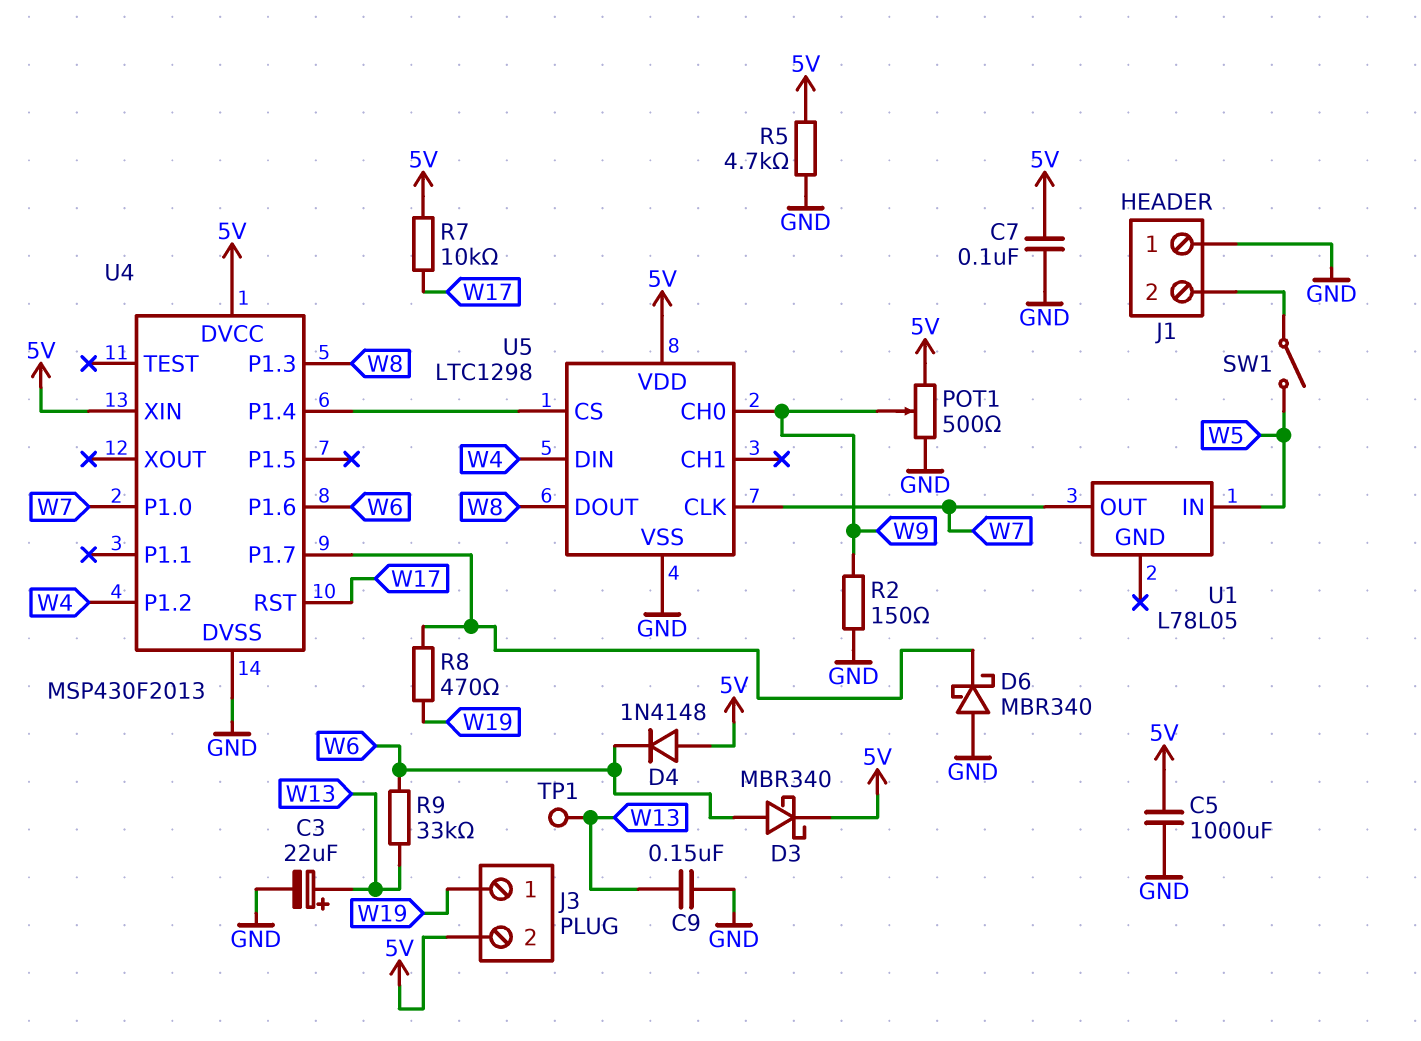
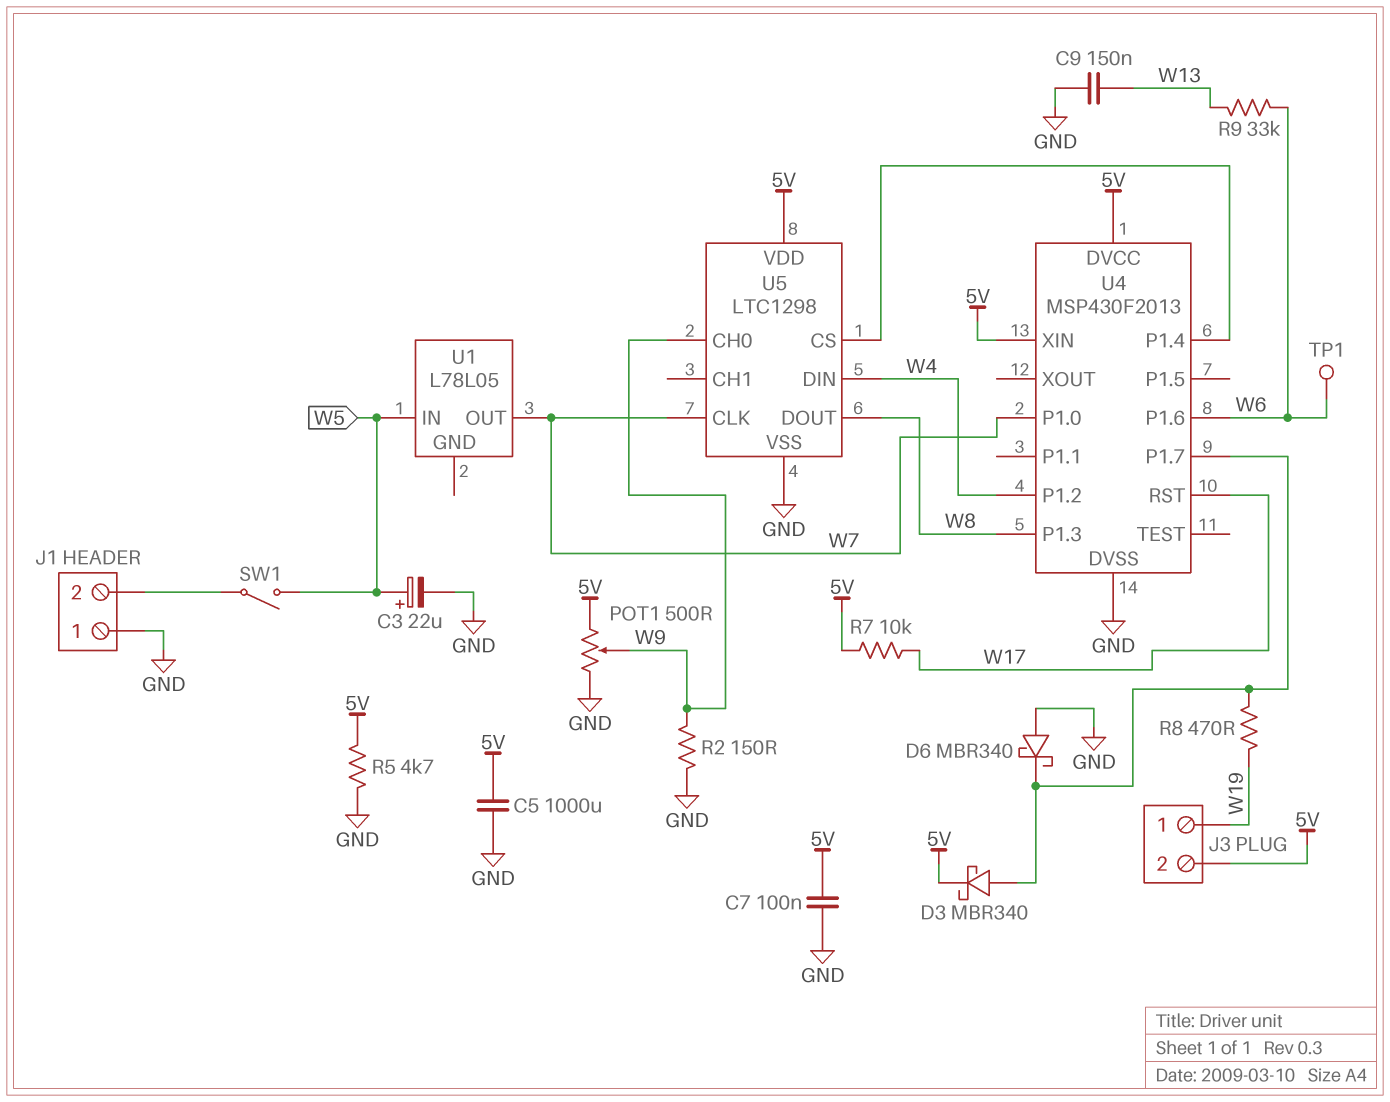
C3: 22uF (plus W13, minus GND) -> 22uF (plus W5, minus GND)
D3: schottky MBR340 (A W6, K 5V) -> schottky MBR340 (A U4/P1.7, K 5V)
D4: diode 1N4148 (A 5V, K W6) -> none
TP1: test point (W13) -> test point (W6)

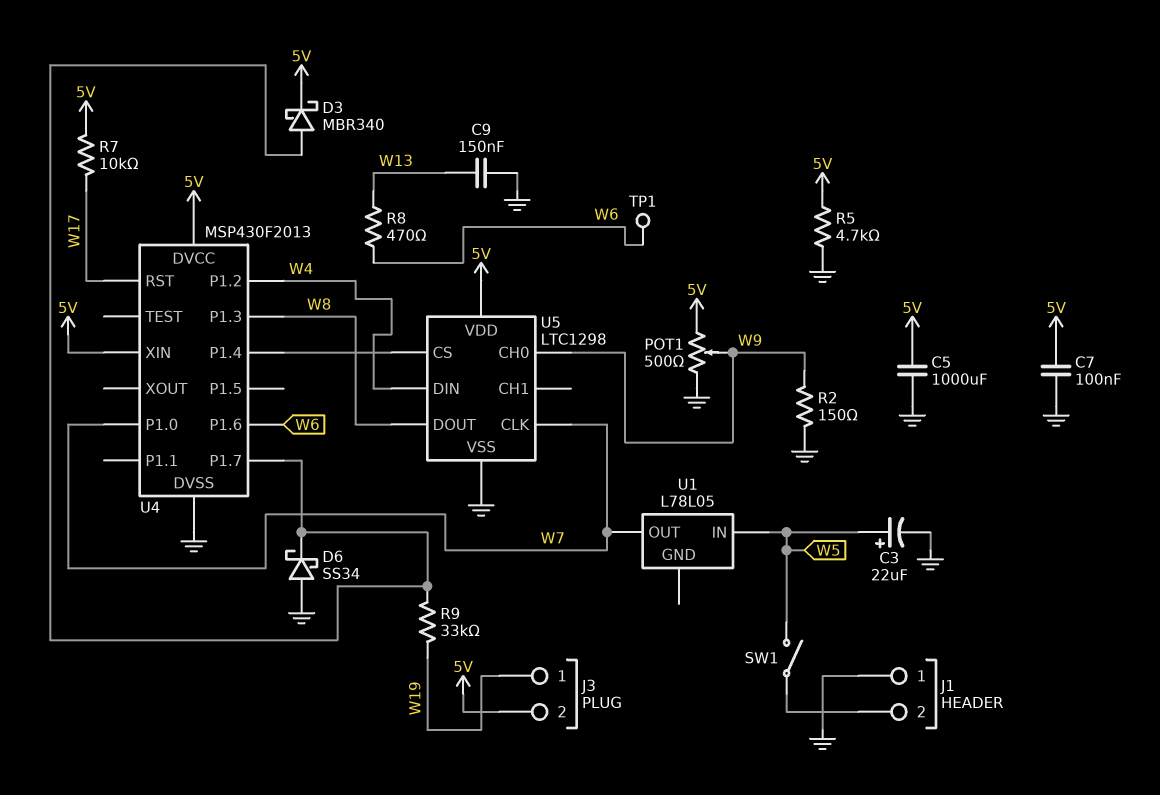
D6: schottky MBR340 (A GND, K U4/P1.7) -> schottky SS34 (A GND, K U4/P1.7)
R8: 470 (U4/P1.7, W19) -> 470 (W6, W13)
R9: 33k (W6, W13) -> 33k (U4/P1.7, W19)

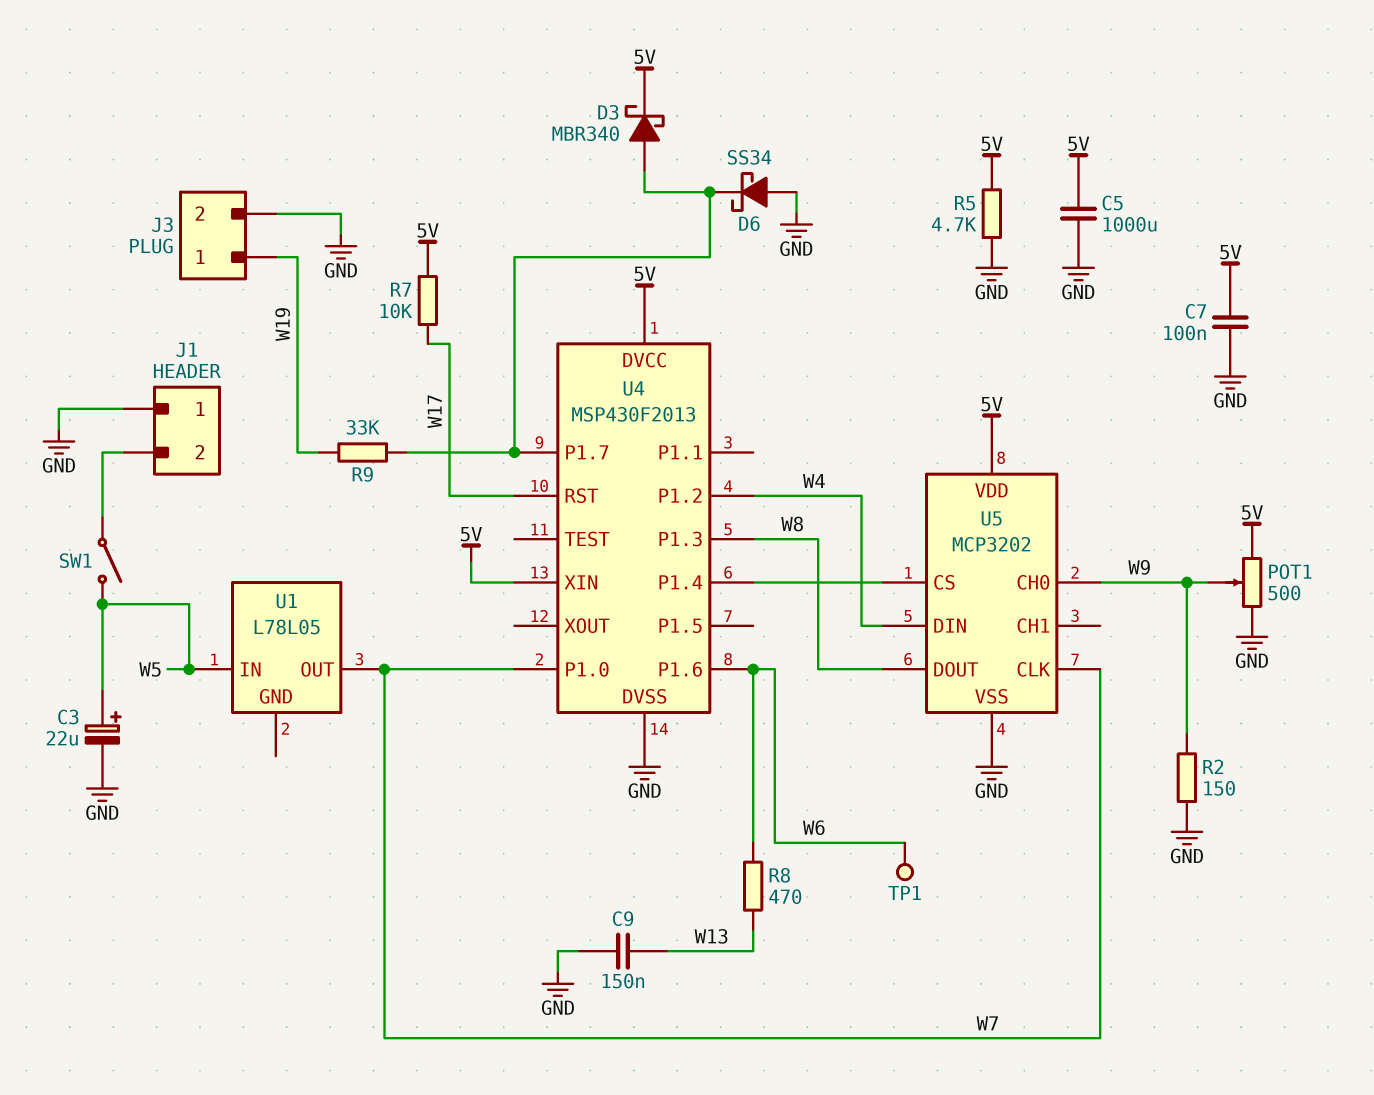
J3 pin 2: 5V -> GND
U5: LTC1298 -> MCP3202

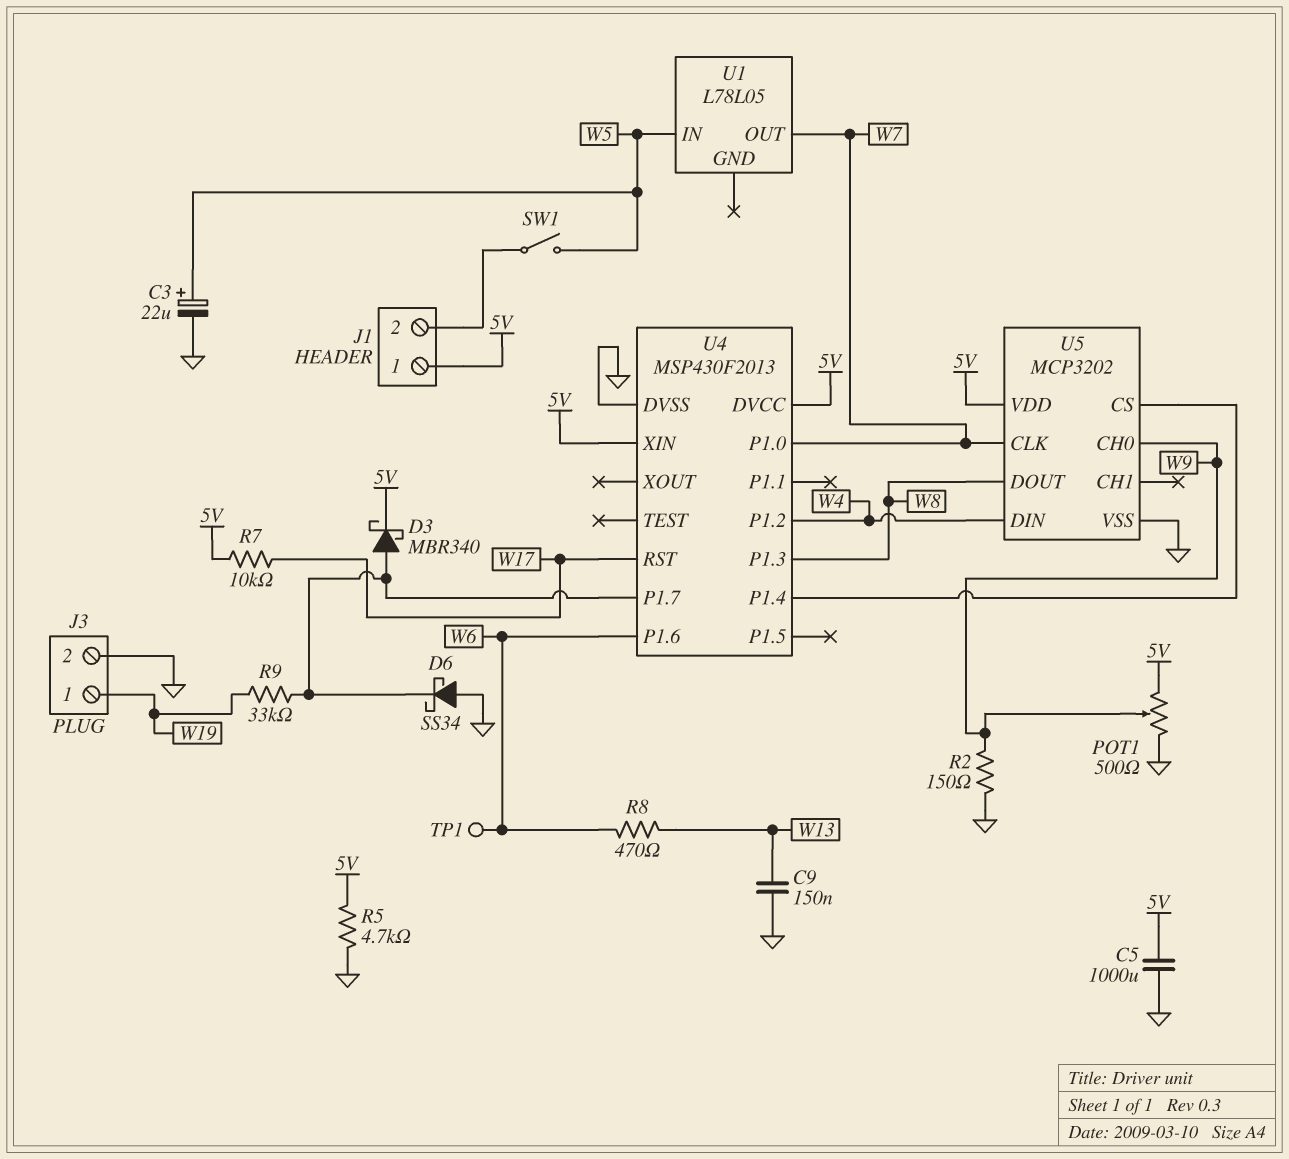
C7: 100nF (5V, GND) -> none
J1 pin 1: GND -> 5V

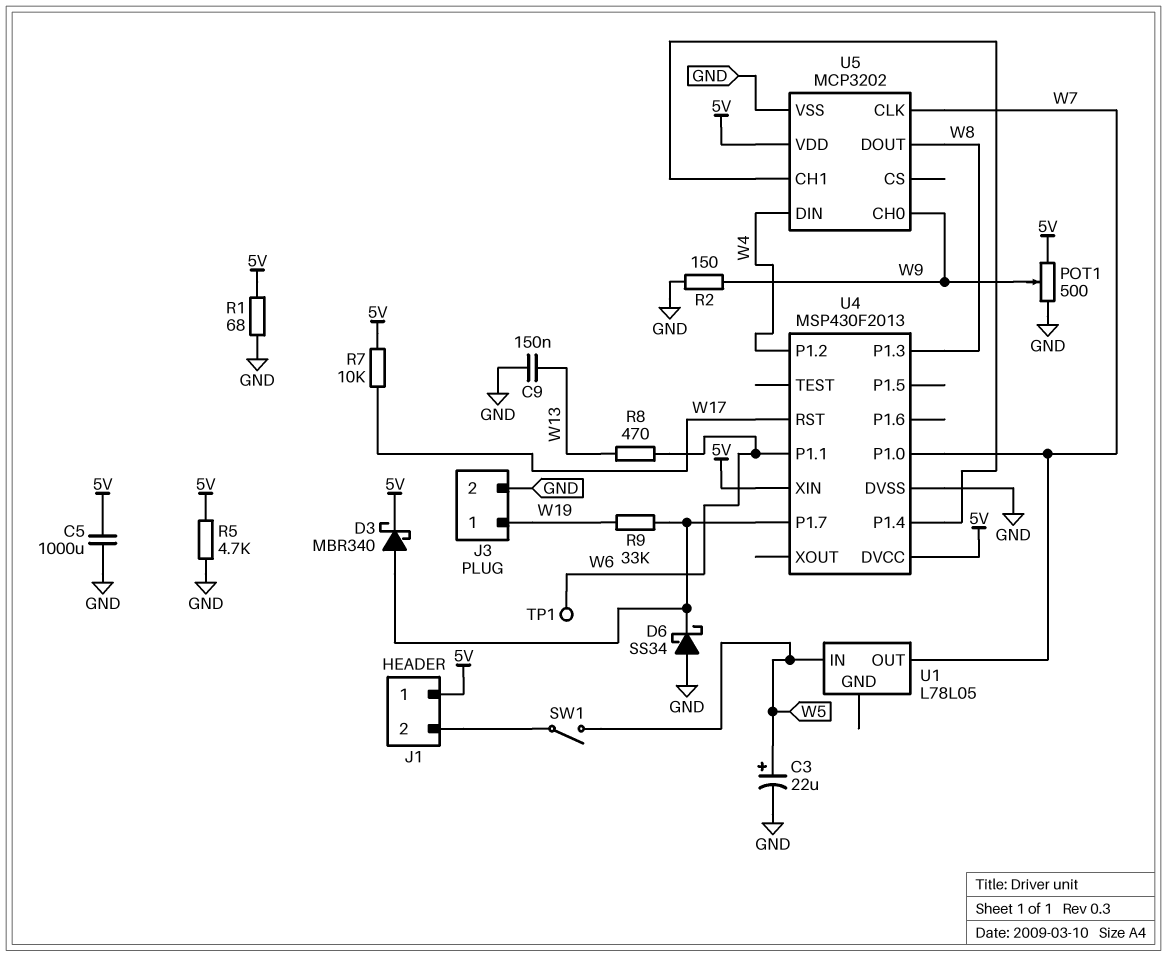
R1: none -> 68 (5V, GND)
U4 pin P1.1: none -> W6
U4 pin P1.6: W6 -> none
U5 pin CH1: none -> U4/P1.4
U5 pin CS: U4/P1.4 -> none

